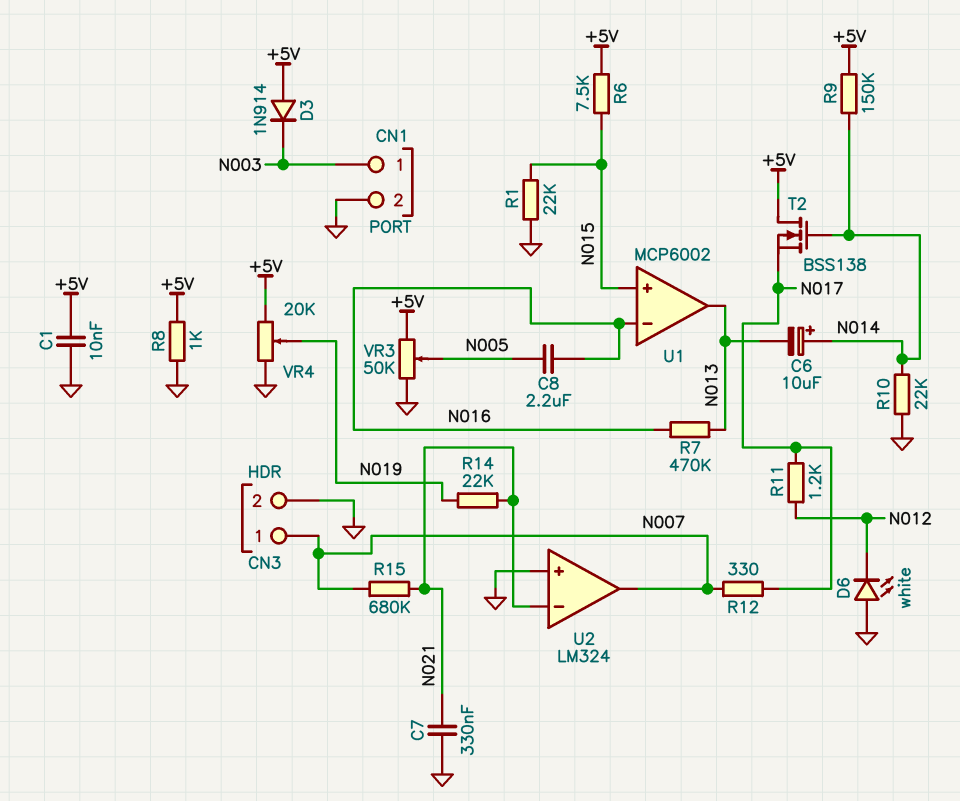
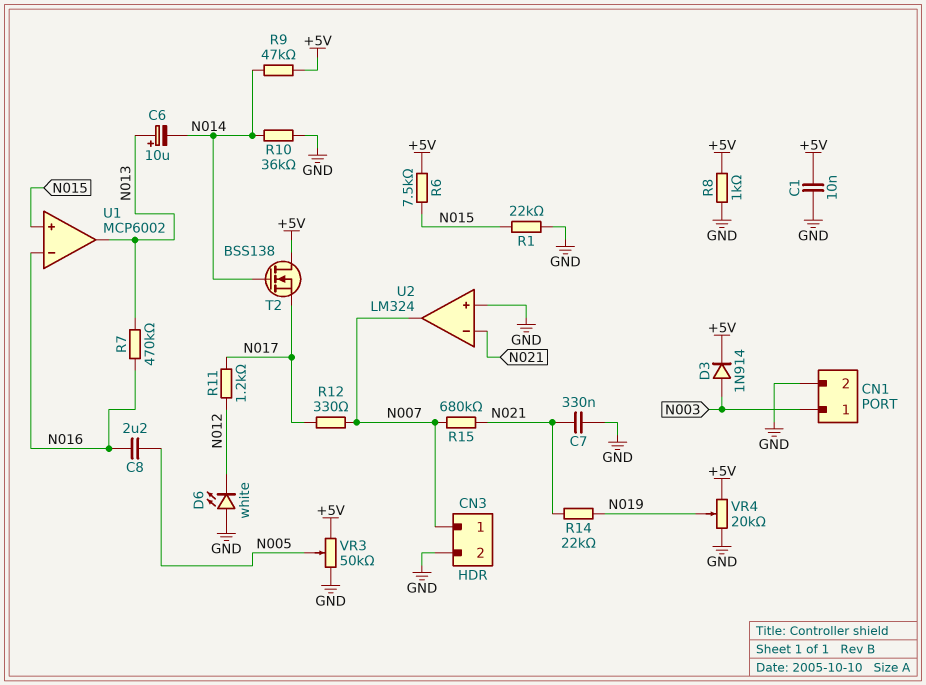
C6: 10uF (plus N014, minus N013) -> 10uF (plus N013, minus N014)
D3: diode 1N914 (A +5V, K N003) -> diode 1N914 (A N003, K +5V)
R9: 150k (+5V, N014) -> 47k (+5V, N014)
R10: 22k (GND, N014) -> 36k (GND, N014)

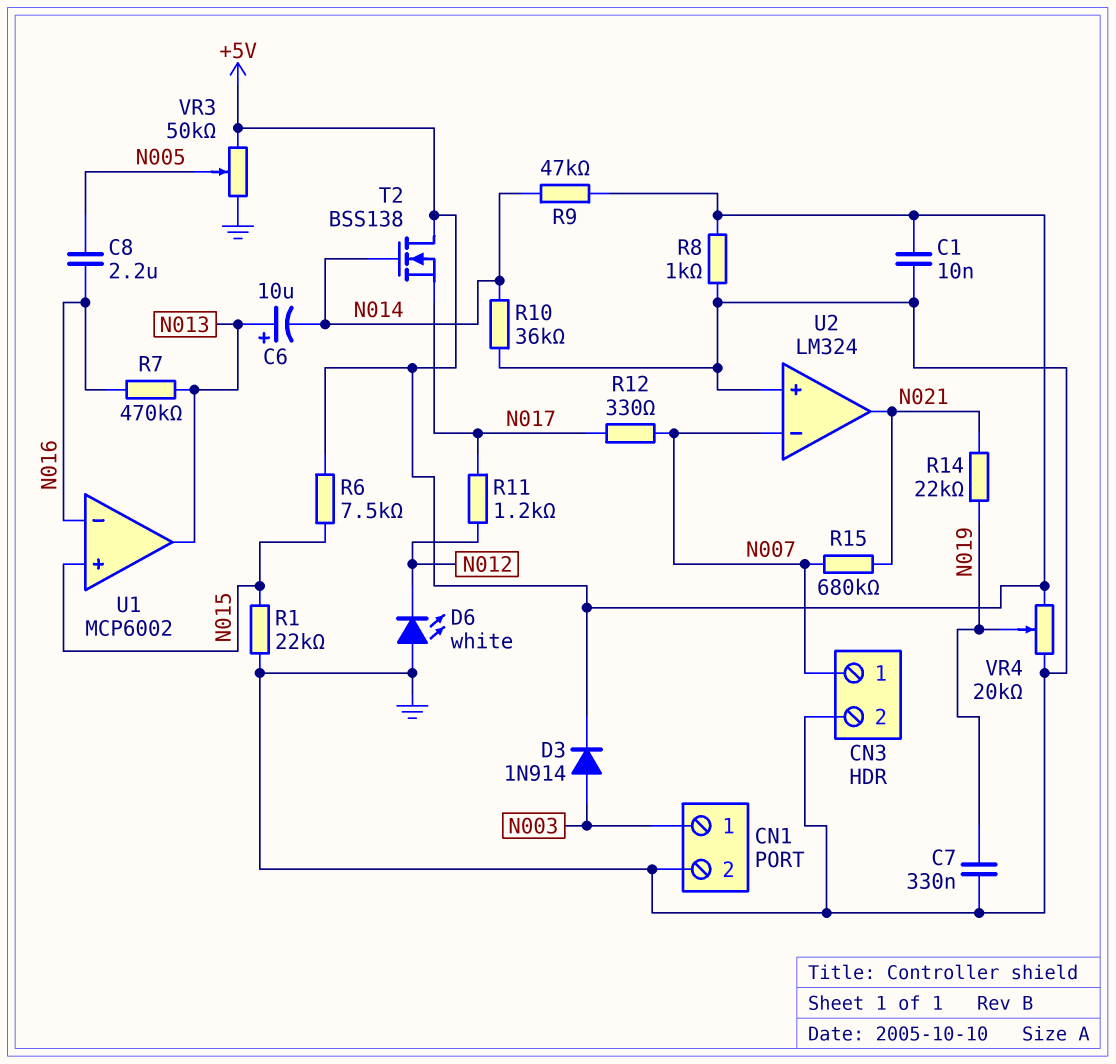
C7: 330nF (GND, N021) -> 330nF (GND, N019)
U2 pin in-: N021 -> N007
U2 pin out: N007 -> N021

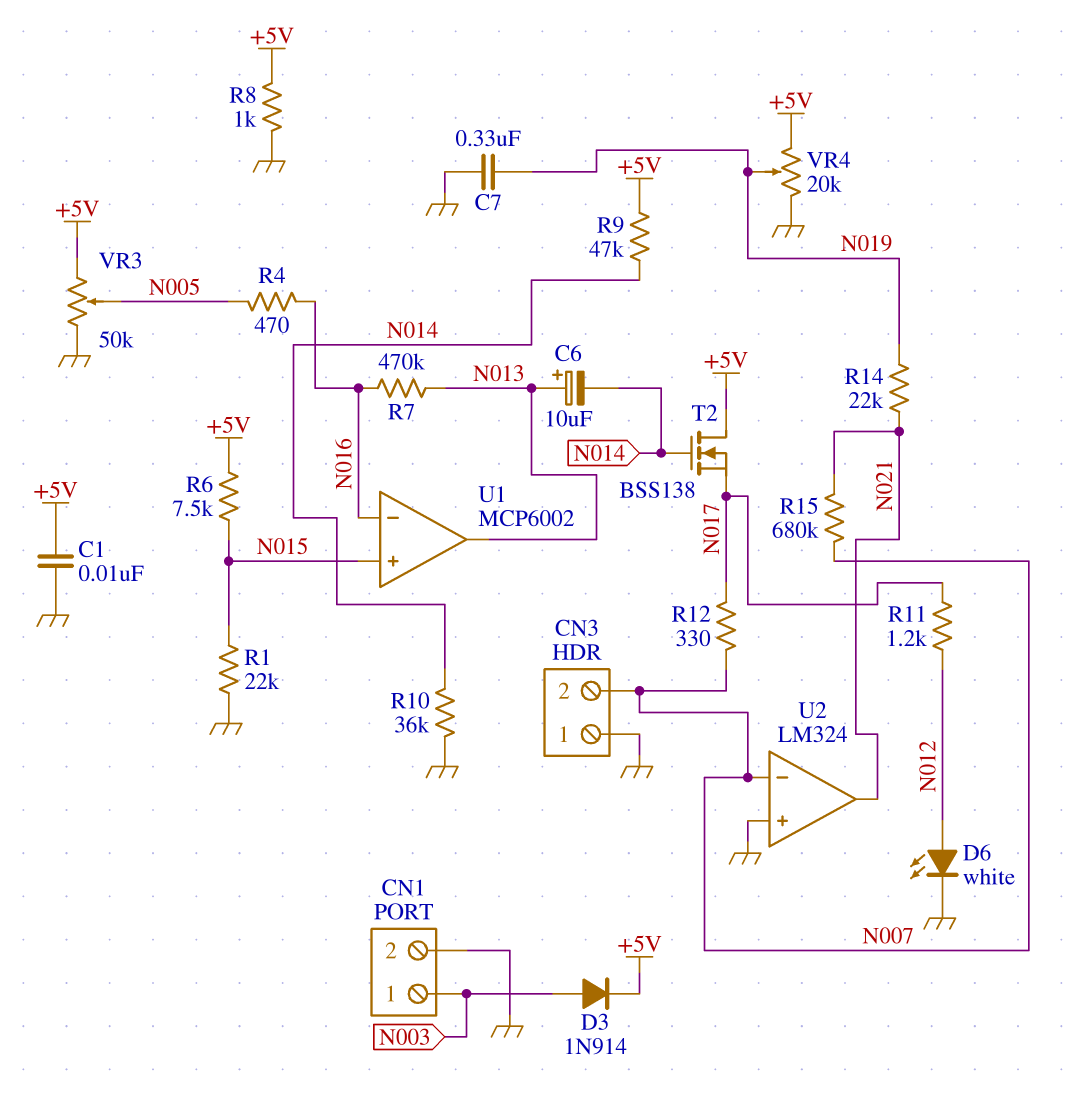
C8: 2.2uF (N005, N016) -> none
CN3 pin 1: N007 -> GND
CN3 pin 2: GND -> N007
D6: LED white (A GND, K N012) -> LED white (A N012, K GND)
R4: none -> 470 (N005, N016)

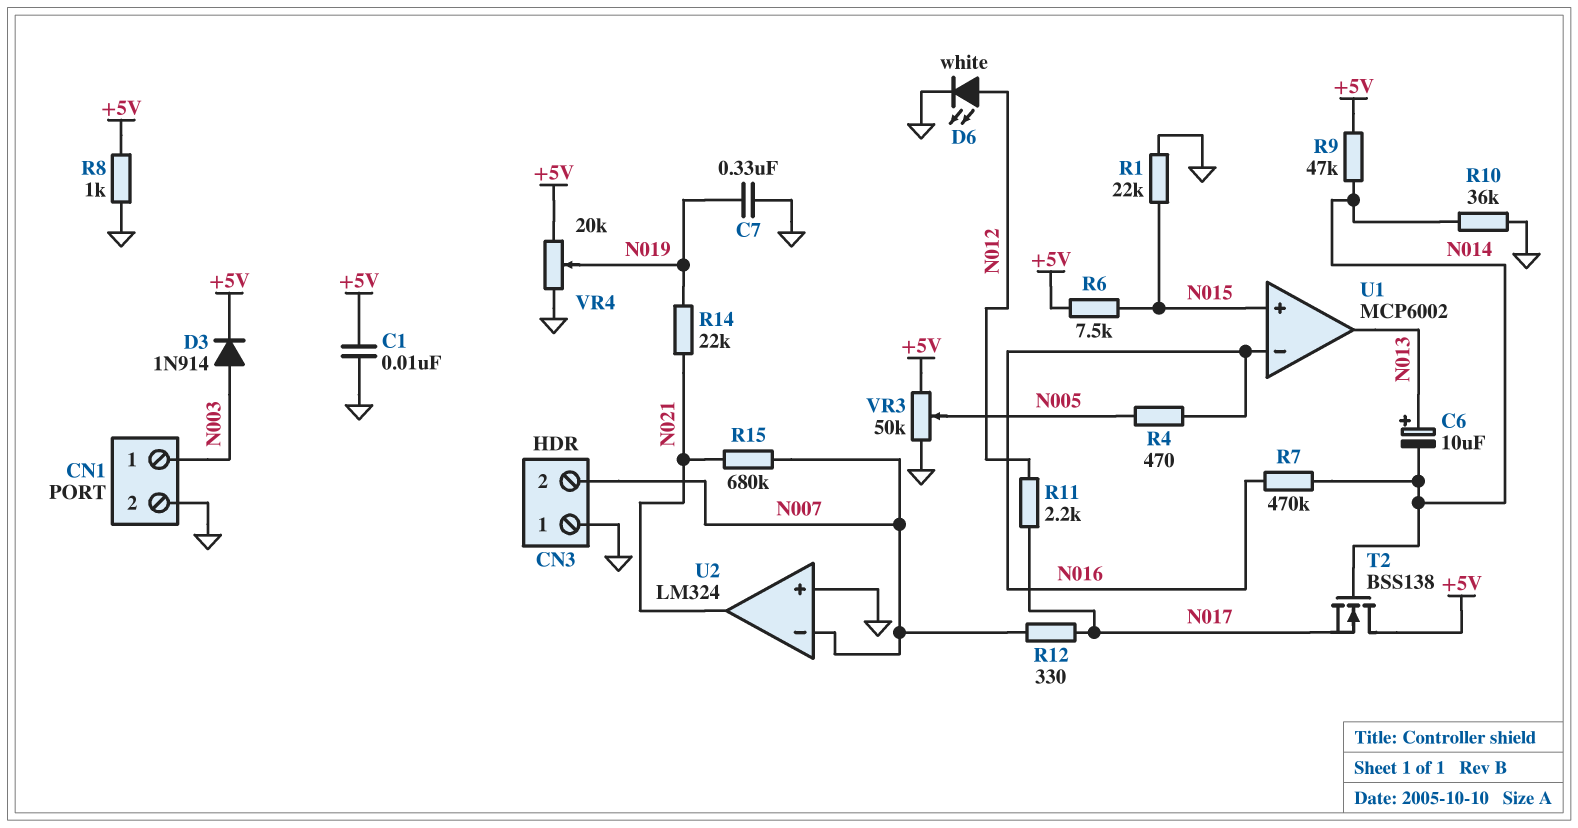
R7: 470k (N013, N016) -> 470k (N014, N016)
R11: 1.2k (N012, N017) -> 2.2k (N012, N017)

